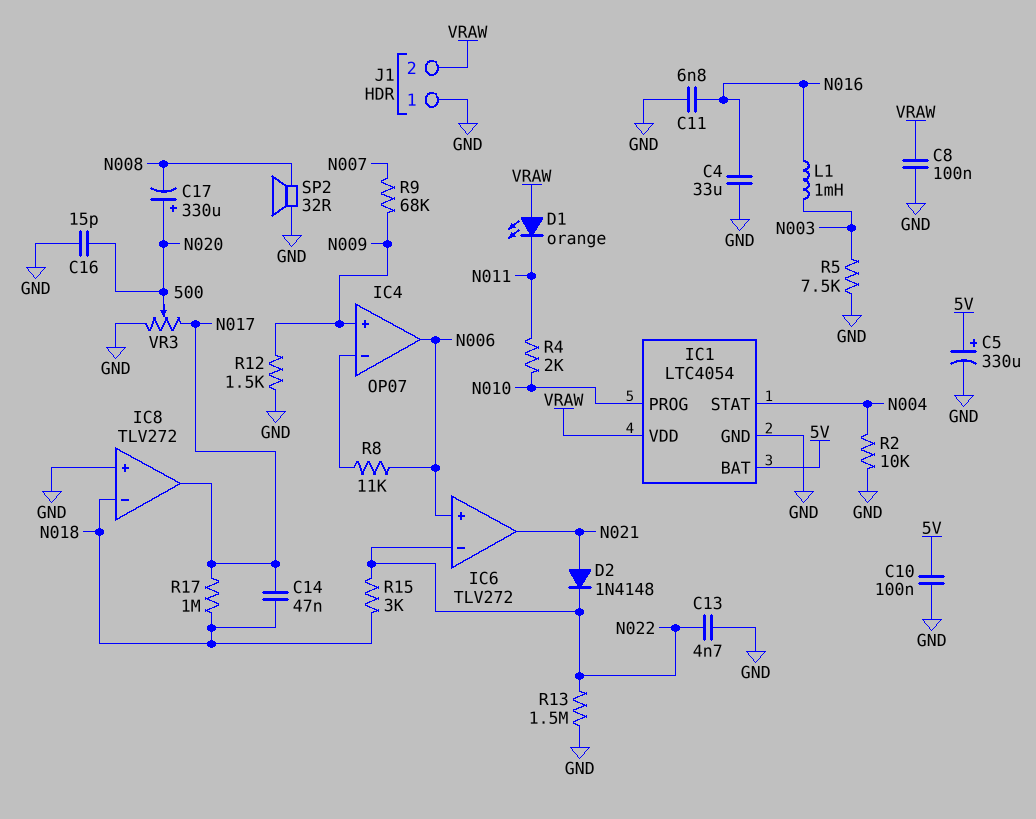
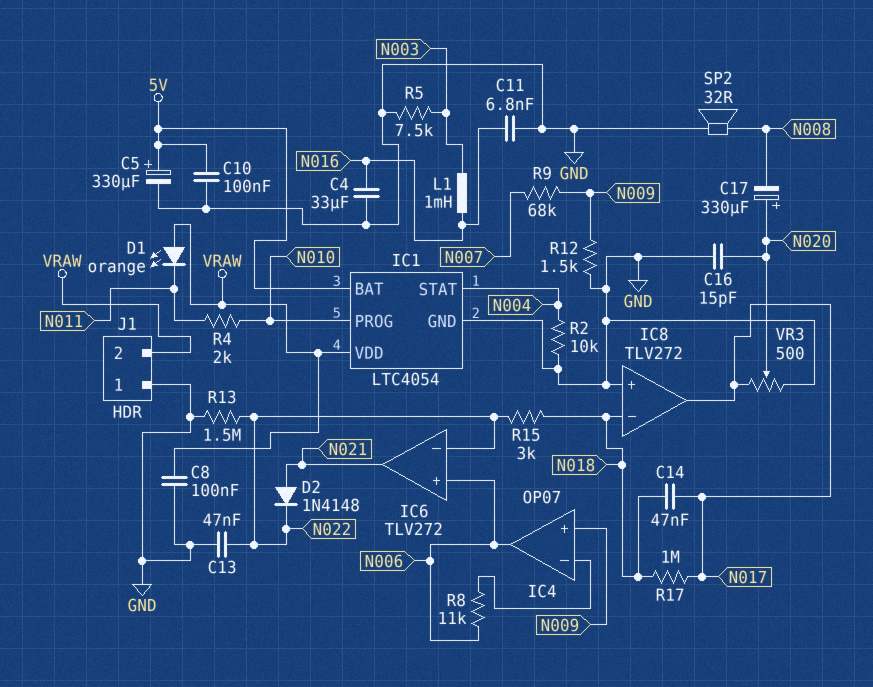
C13: 4.7nF (GND, N022) -> 47nF (GND, N022)

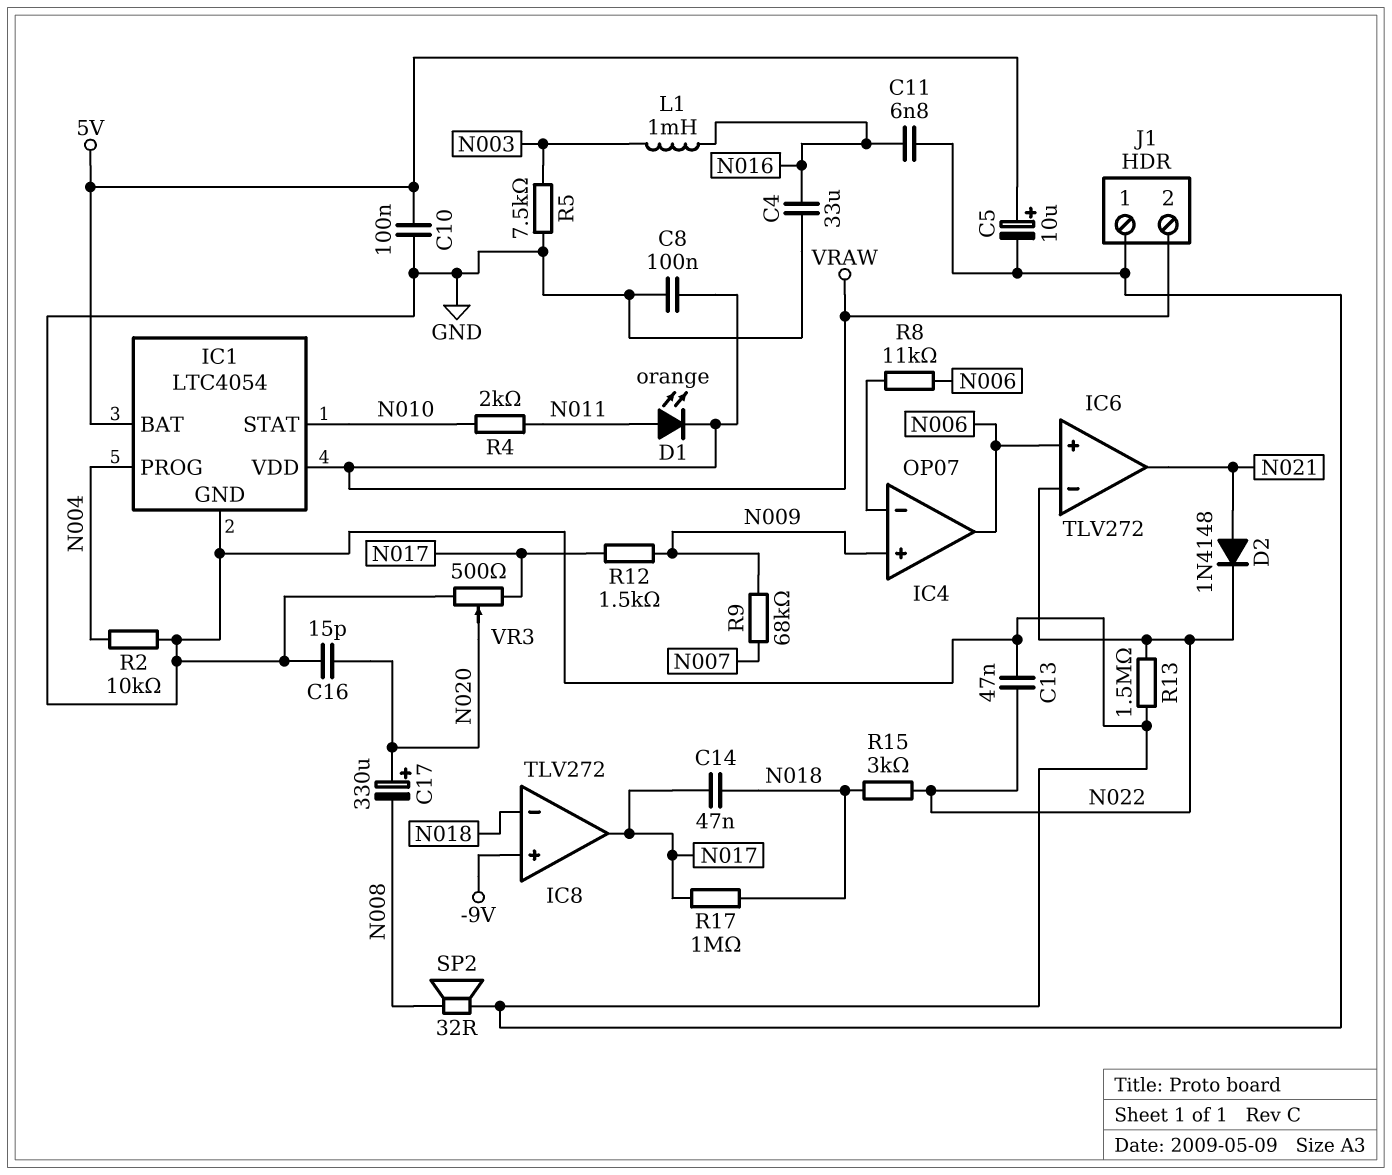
C5: 330uF (plus 5V, minus GND) -> 10uF (plus 5V, minus GND)
D1: LED orange (A VRAW, K N011) -> LED orange (A N011, K VRAW)
IC1 pin PROG: N010 -> N004
IC1 pin STAT: N004 -> N010
IC8 pin in+: GND -> -9V
R12: 1.5k (GND, N009) -> 1.5k (N009, N017)

